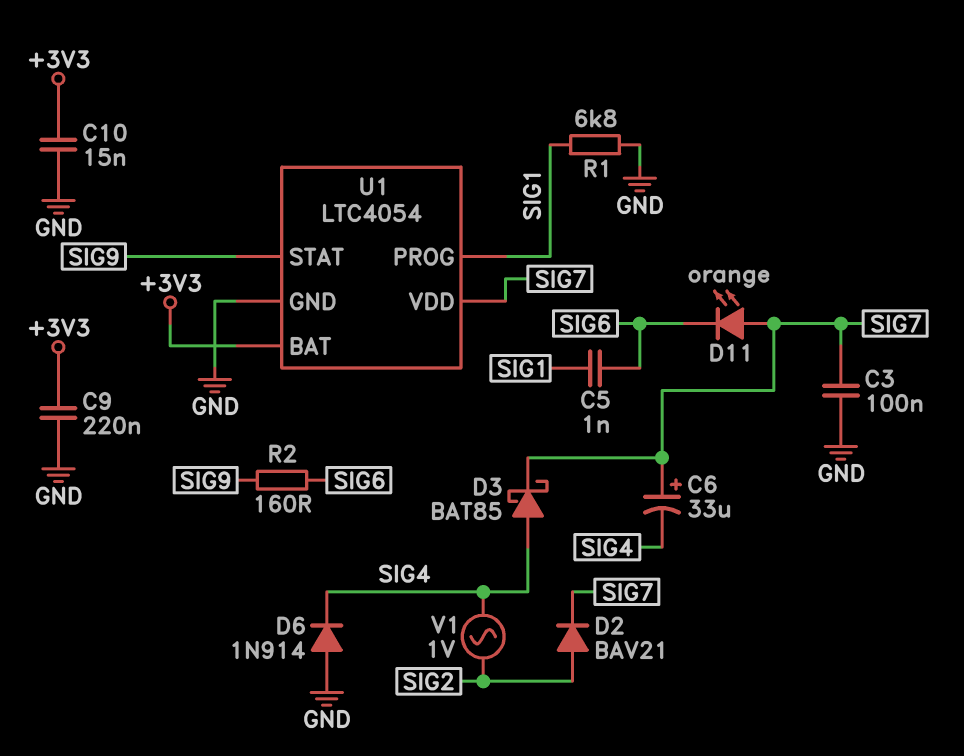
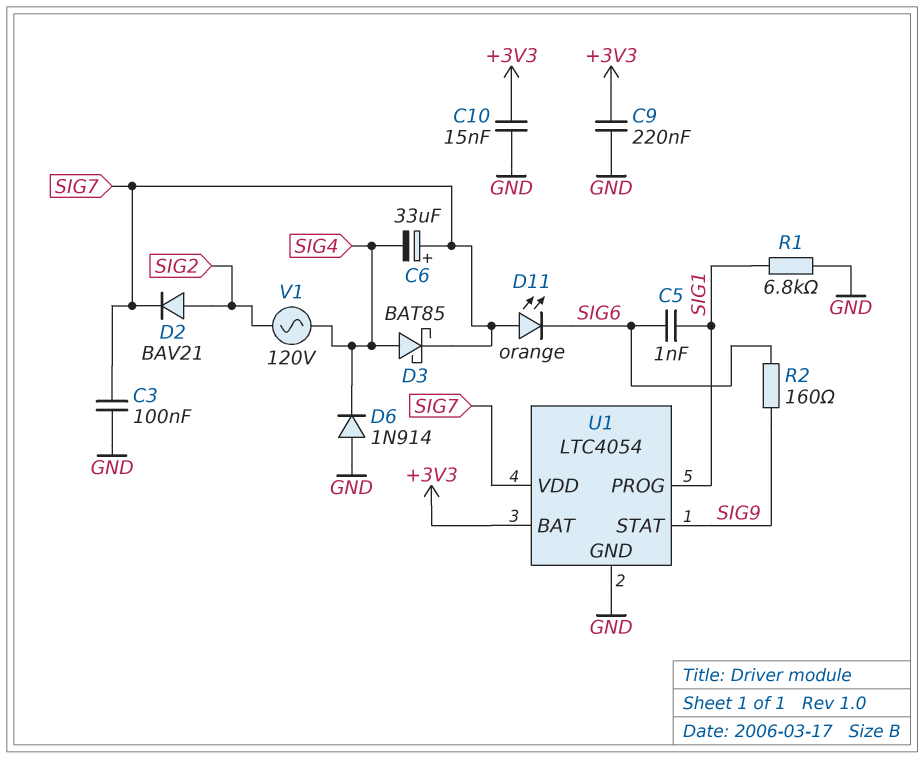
V1: AC 1V (SIG2, SIG4) -> AC 120V (SIG2, SIG4)

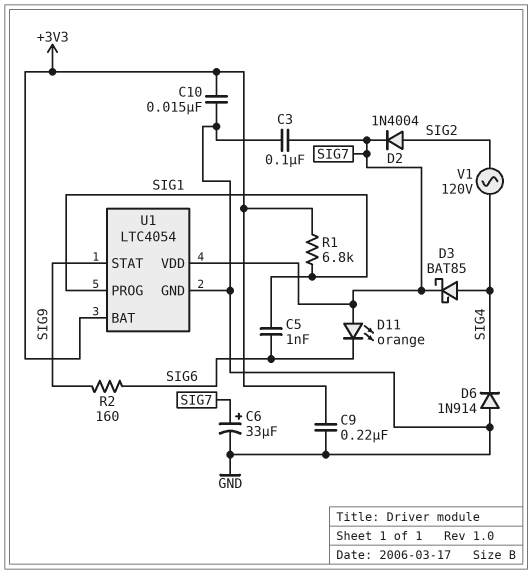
C6: 33uF (plus SIG7, minus SIG4) -> 33uF (plus SIG7, minus GND)
D2: diode BAV21 (A SIG2, K SIG7) -> diode 1N4004 (A SIG2, K SIG7)
R1: 6.8k (GND, SIG1) -> 6.8k (+3V3, SIG1)

